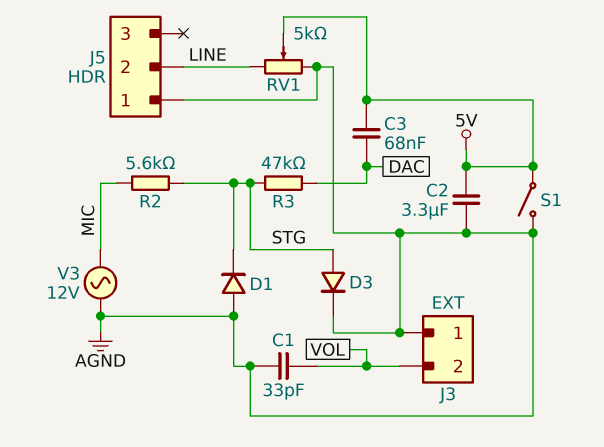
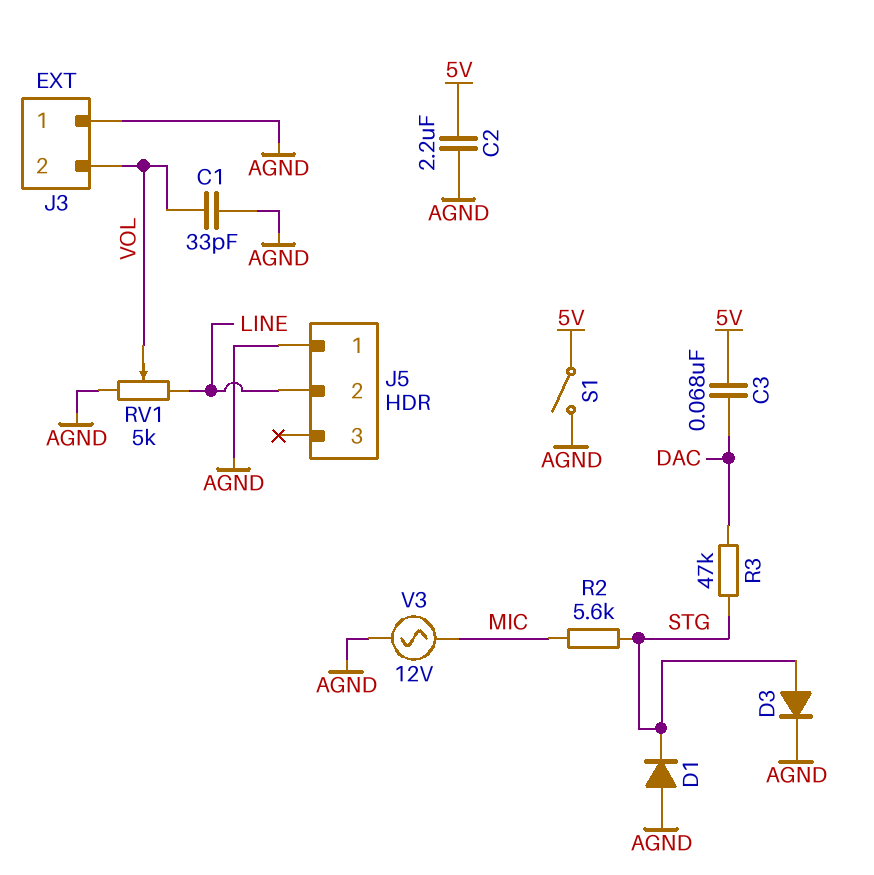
C2: 3.3uF (5V, AGND) -> 2.2uF (5V, AGND)
RV1: 5k (AGND, LINE, wiper 5V) -> 5k (AGND, LINE, wiper VOL)

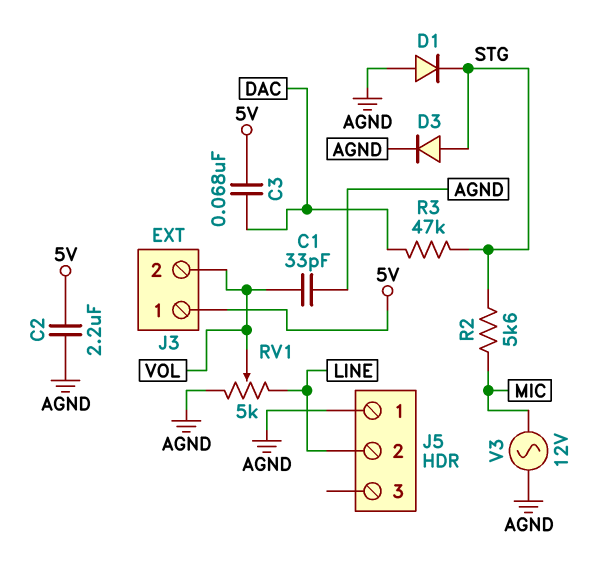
J3 pin 1: AGND -> 5V
S1: switch (5V, AGND) -> none

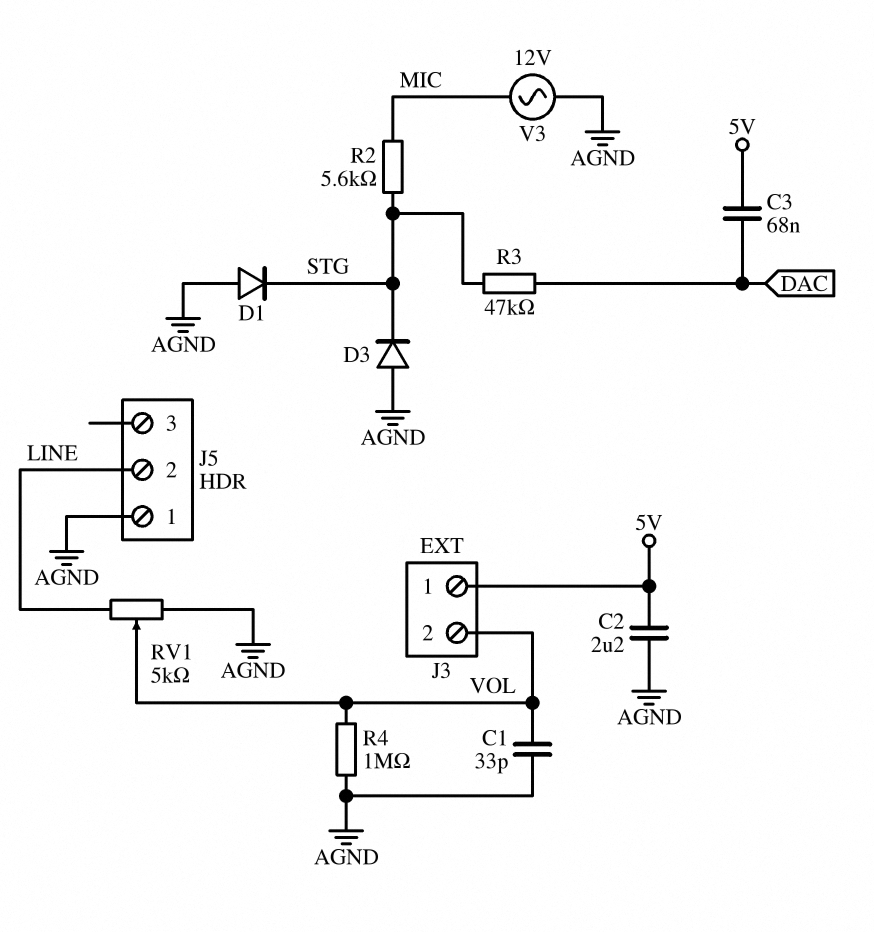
D3: diode (A STG, K AGND) -> diode (A AGND, K STG)
R4: none -> 1M (AGND, VOL)

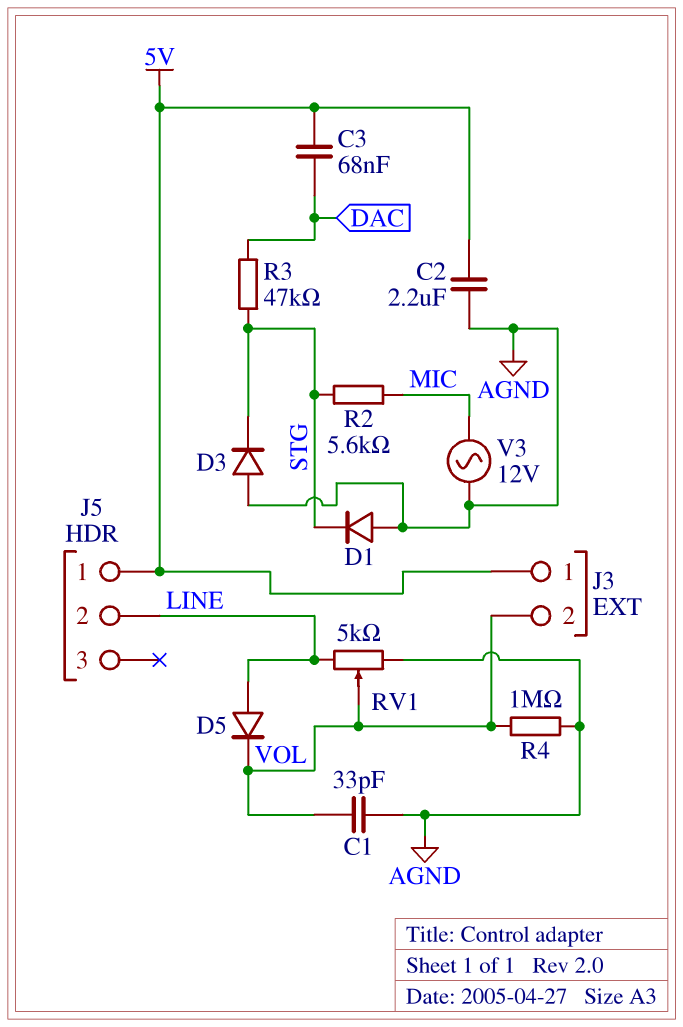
D5: none -> diode (A LINE, K VOL)
J5 pin 1: AGND -> 5V

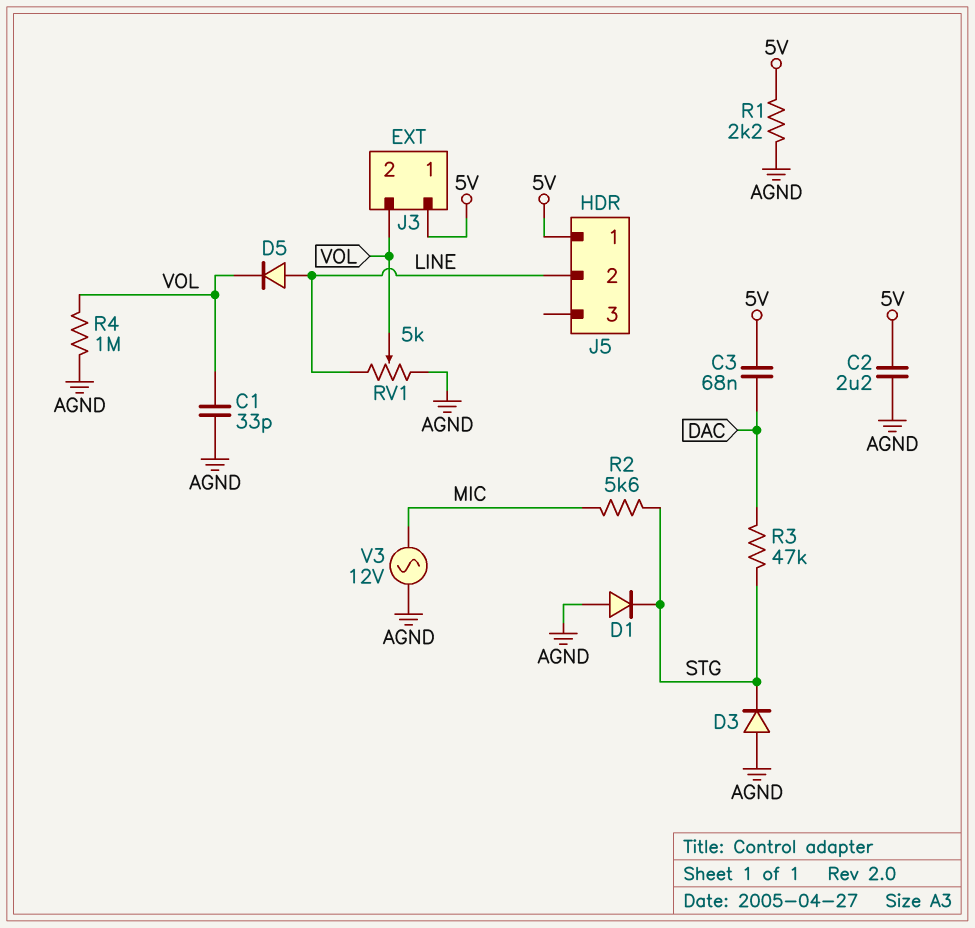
R1: none -> 2.2k (5V, AGND)

